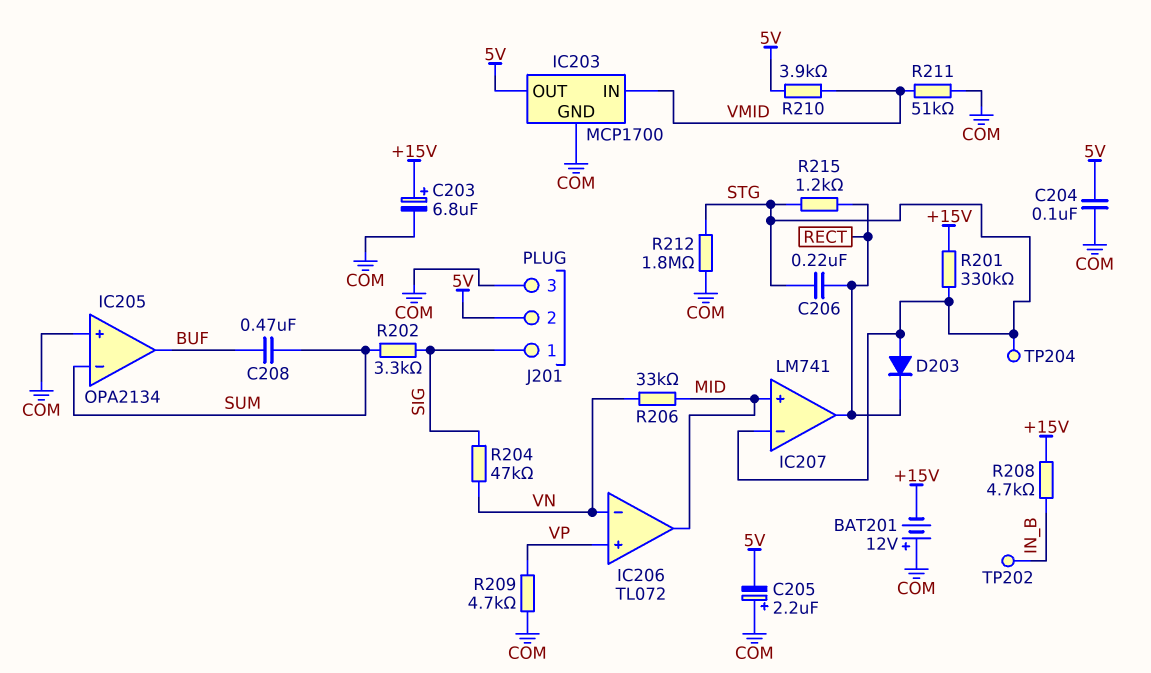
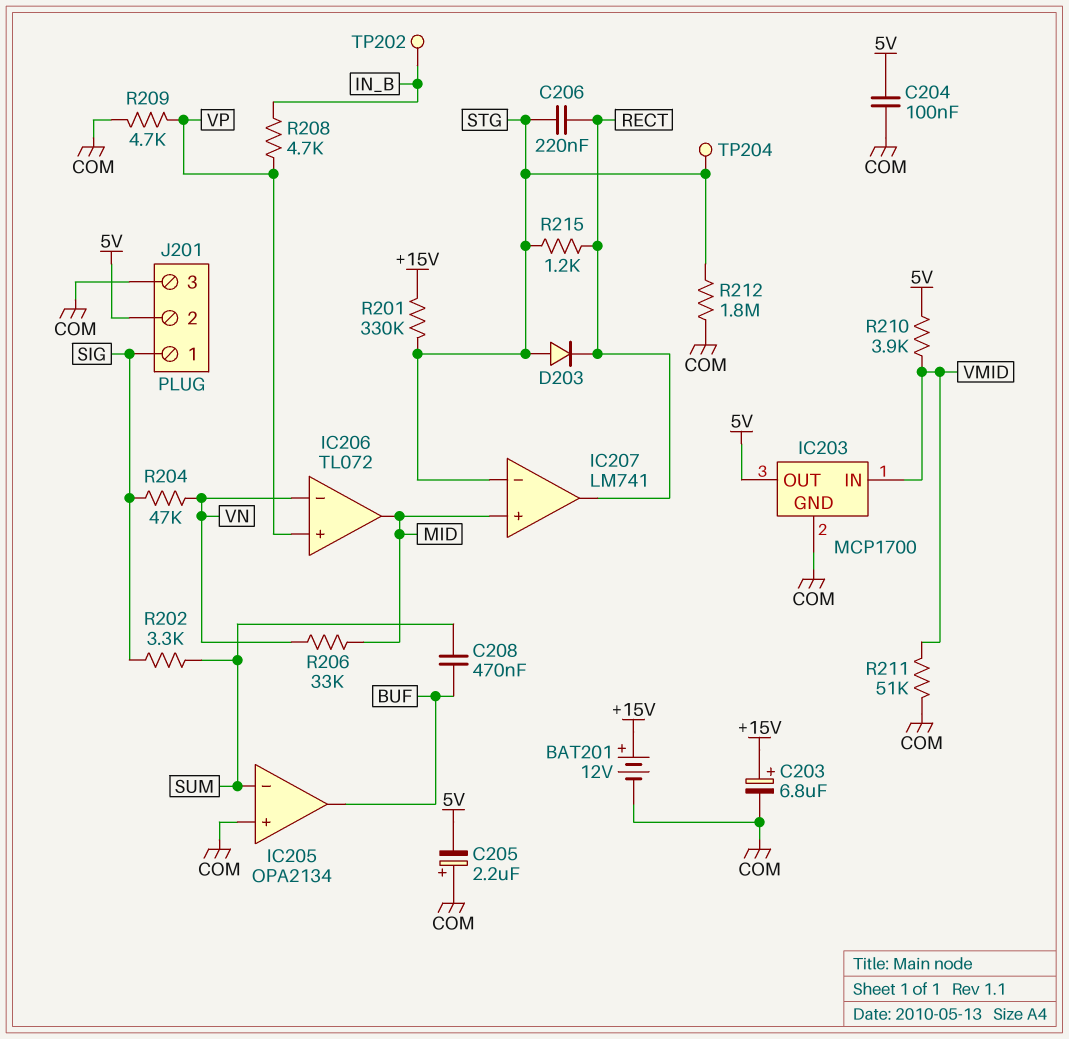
BAT201: 12V (plus COM, minus +15V) -> 12V (plus +15V, minus COM)
R208: 4.7k (+15V, IN_B) -> 4.7k (IN_B, VP)

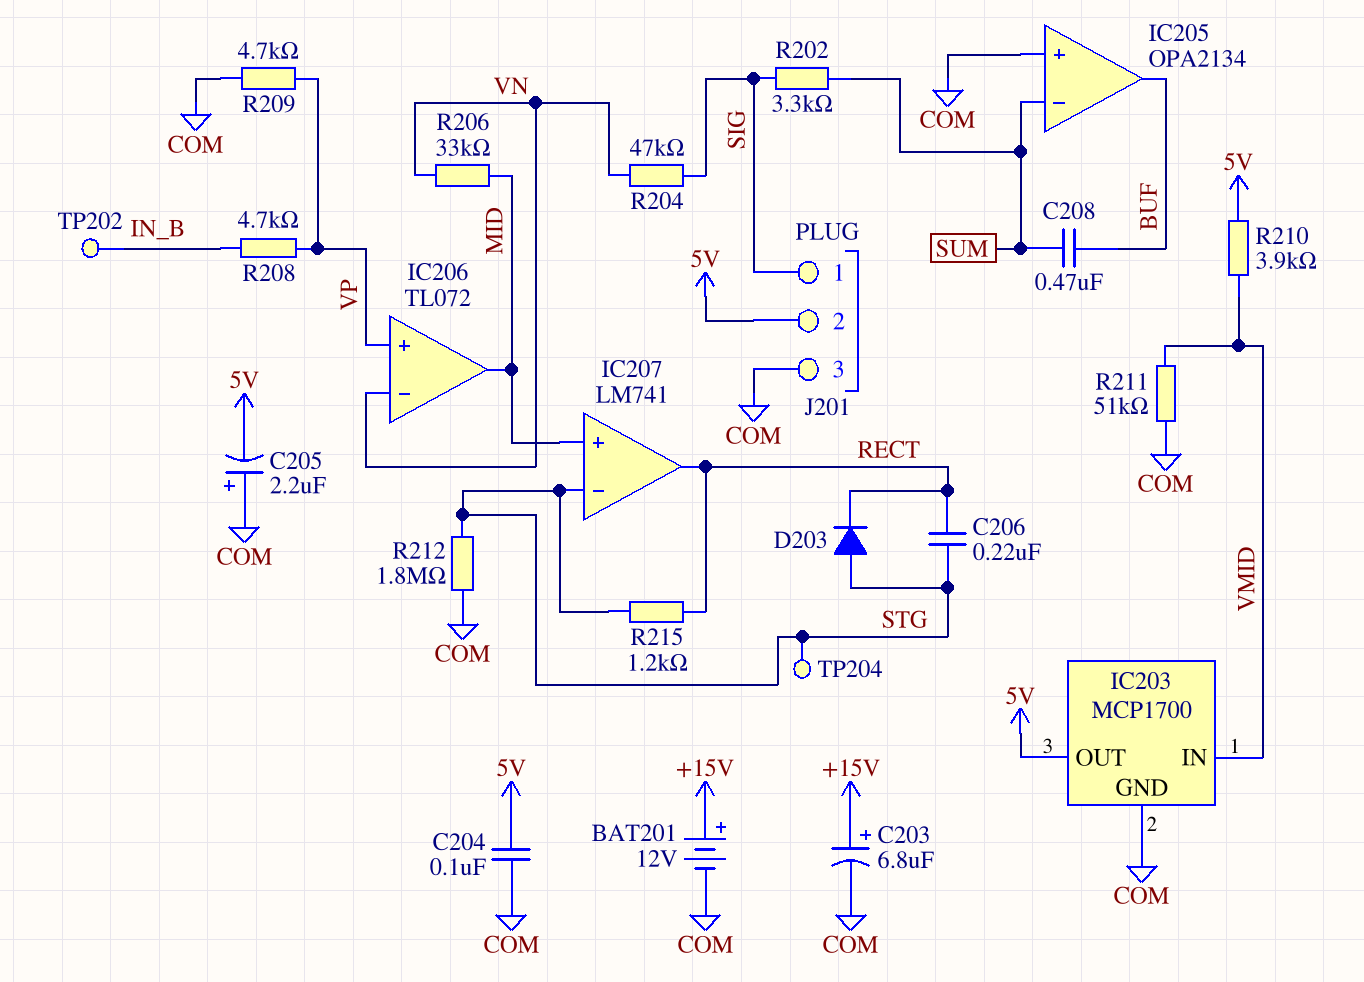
R201: 330k (+15V, STG) -> none

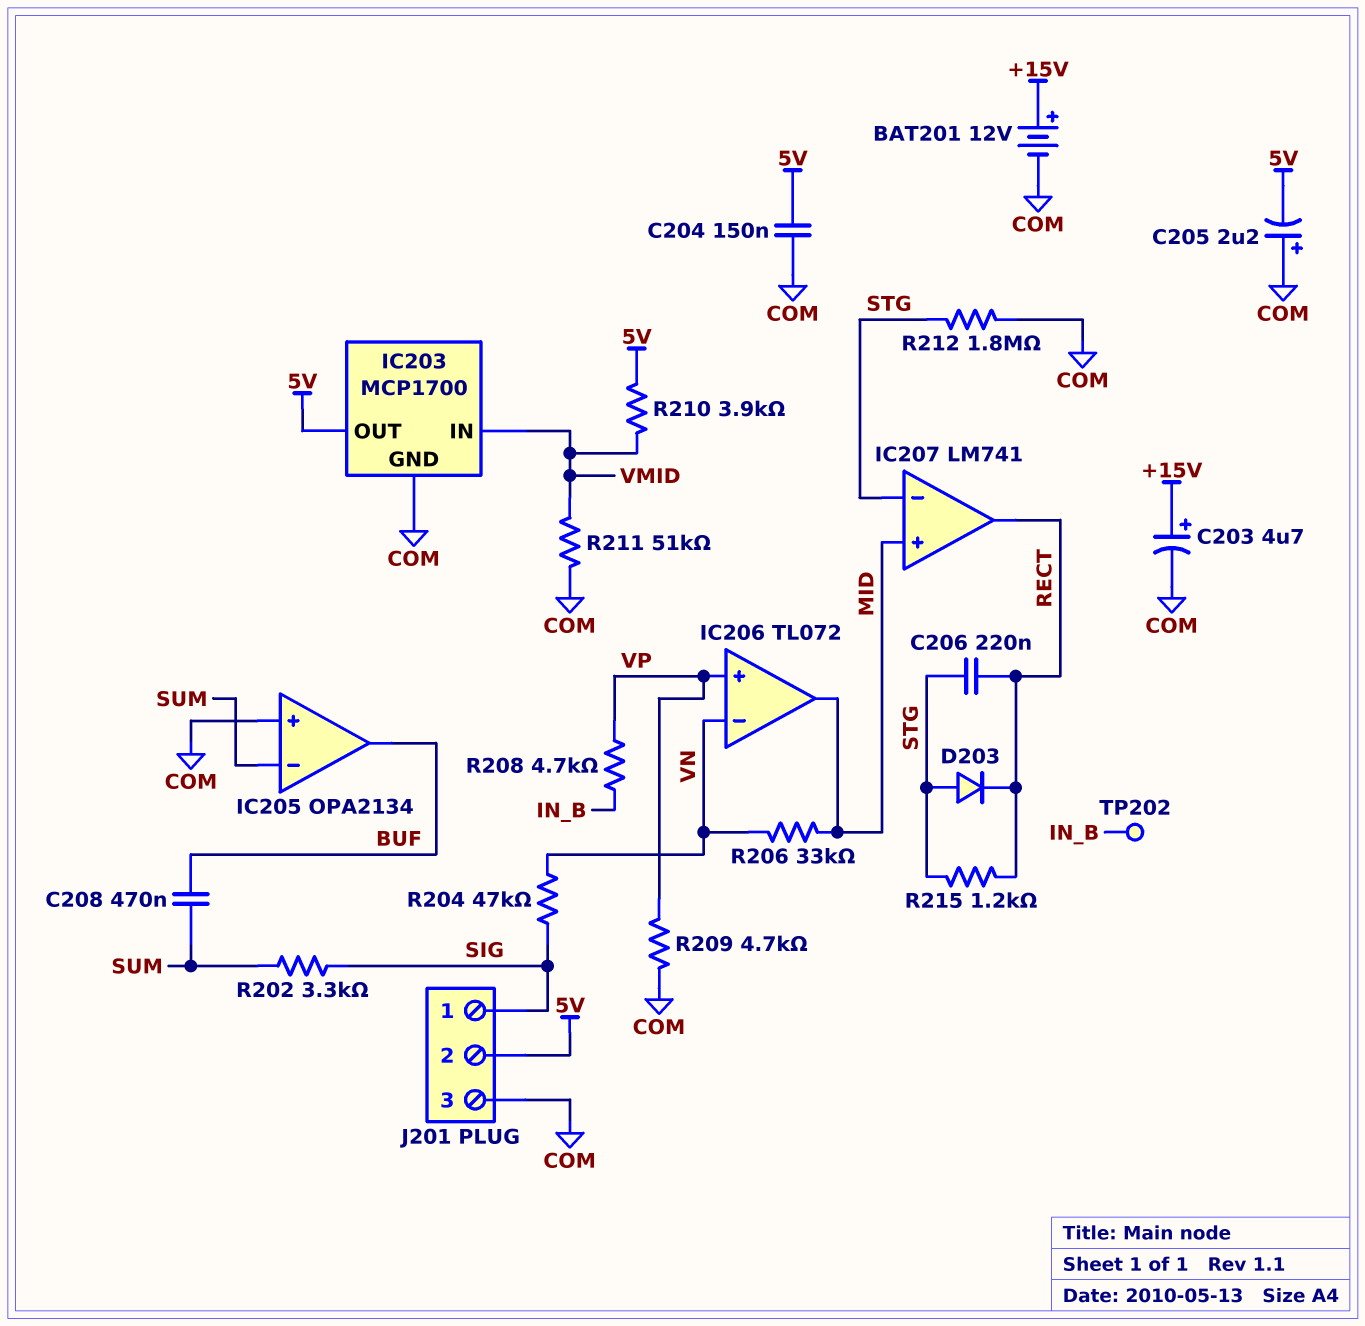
C203: 6.8uF (plus +15V, minus COM) -> 4.7uF (plus +15V, minus COM)
C204: 100nF (5V, COM) -> 150nF (5V, COM)
TP204: test point (STG) -> none

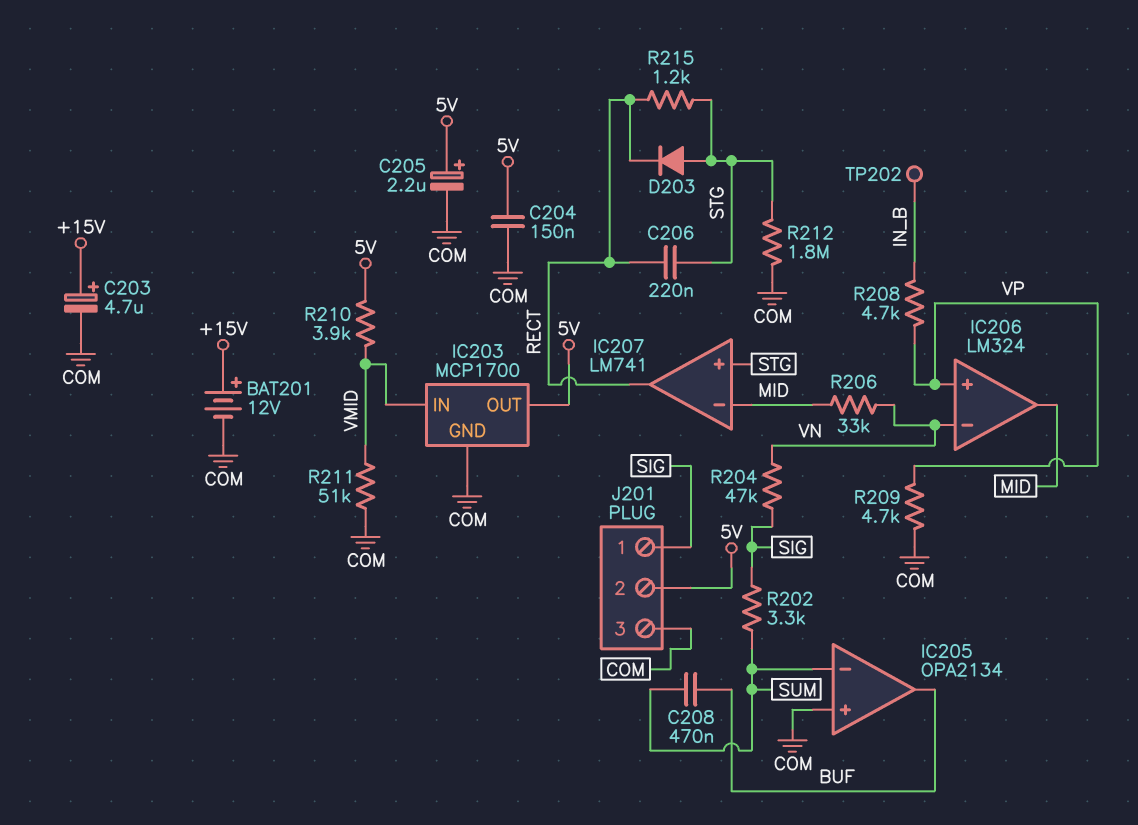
C205: 2.2uF (plus COM, minus 5V) -> 2.2uF (plus 5V, minus COM)
IC206: TL072 -> LM324
IC207 pin in+: MID -> STG
IC207 pin in-: STG -> MID

